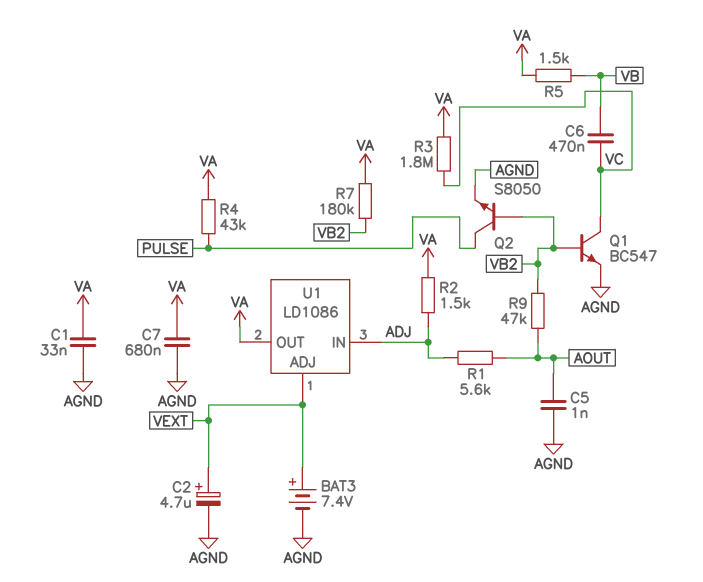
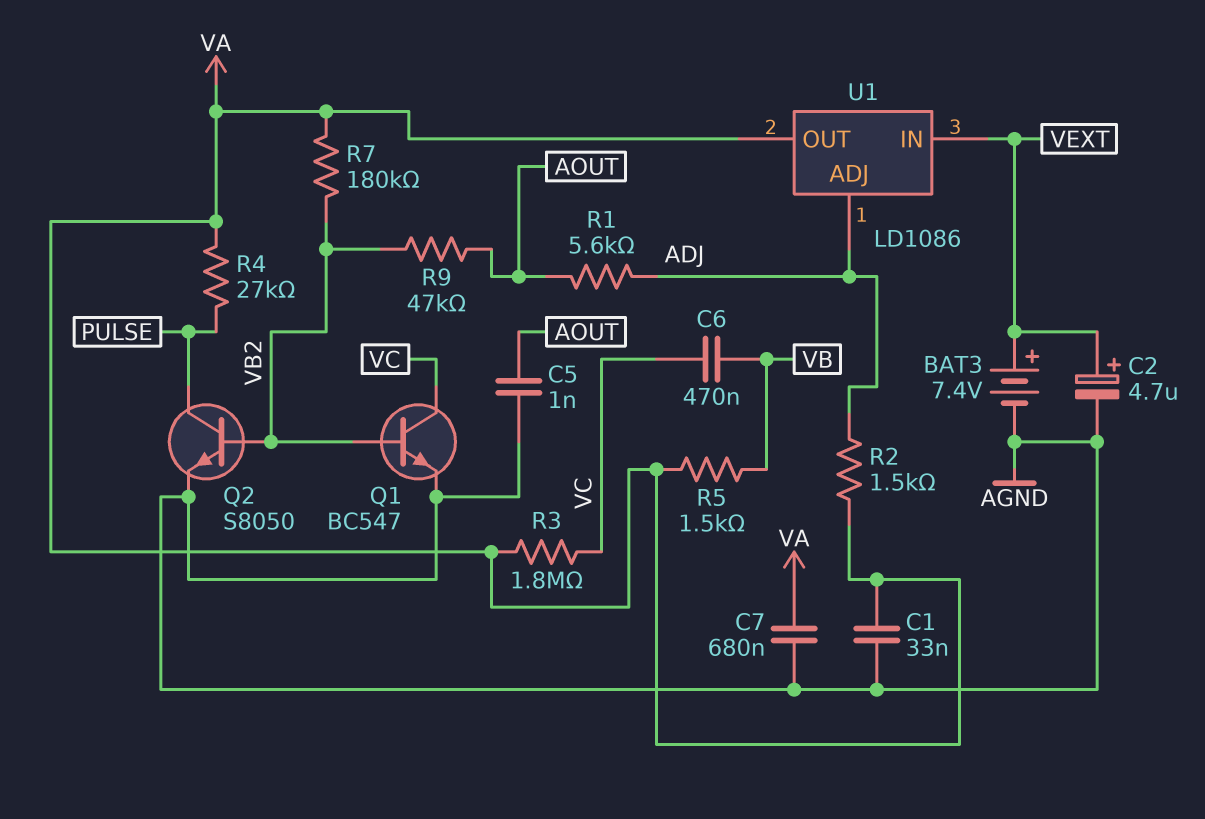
R4: 43k (PULSE, VA) -> 27k (PULSE, VA)
U1 pin ADJ: VEXT -> ADJ
U1 pin IN: ADJ -> VEXT

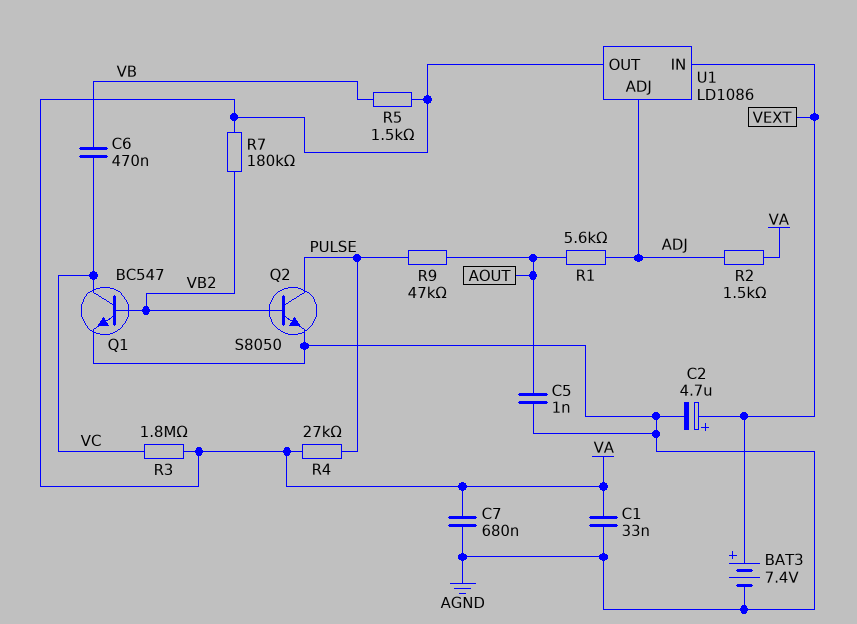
R9: 47k (AOUT, VB2) -> 47k (AOUT, PULSE)

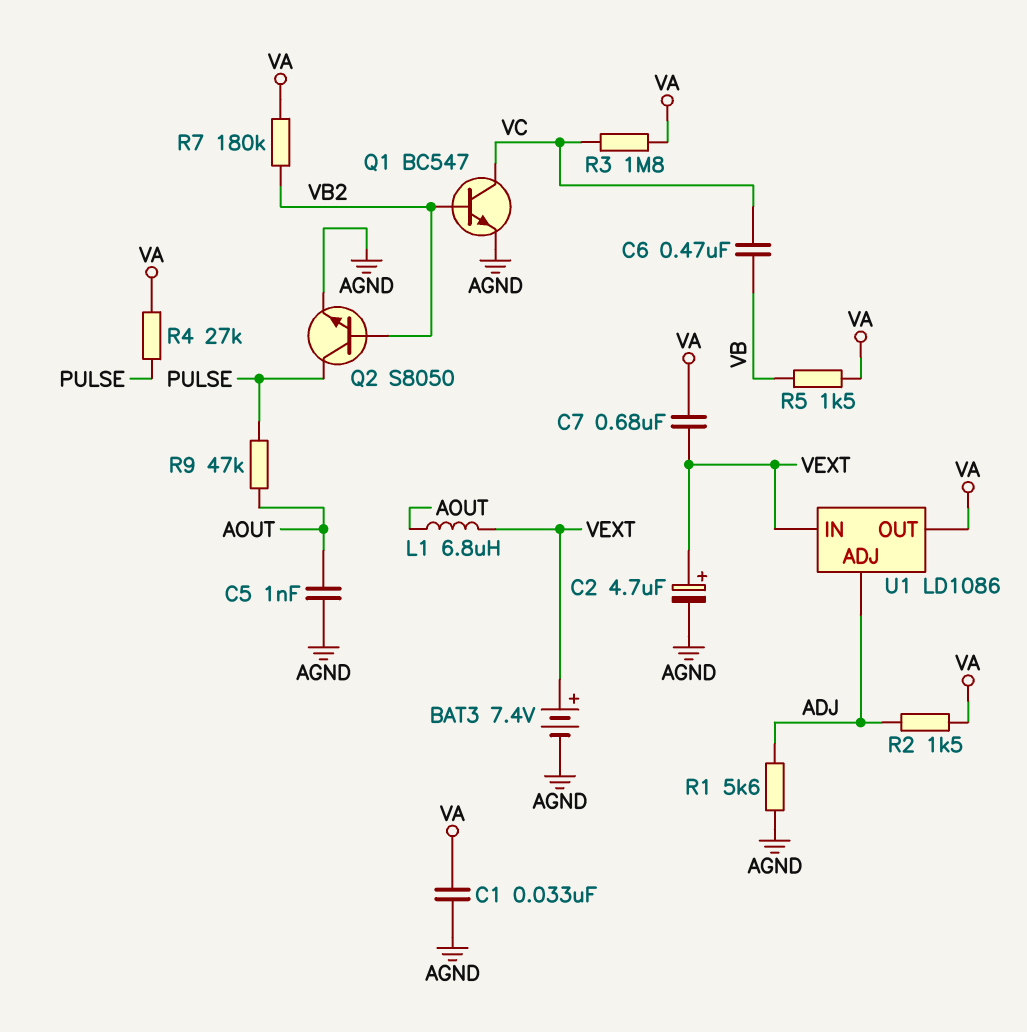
C7: 680nF (AGND, VA) -> 680nF (VA, VEXT)
L1: none -> 6.8uH (AOUT, VEXT)
R1: 5.6k (ADJ, AOUT) -> 5.6k (ADJ, AGND)

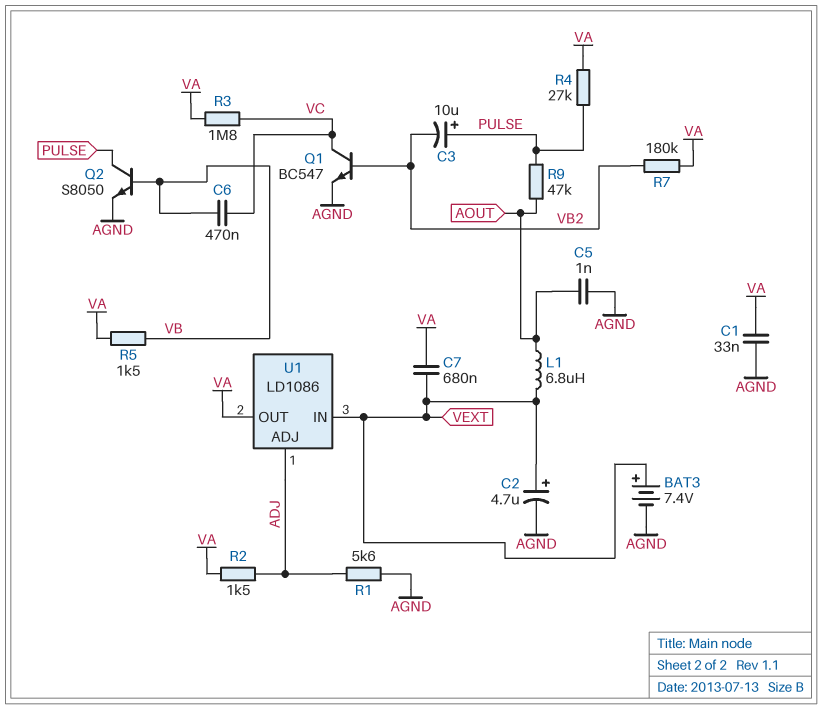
C3: none -> 10uF (plus PULSE, minus VB2)
Q2: NPN S8050 (B VB2, C PULSE, E AGND) -> NPN S8050 (B VB, C PULSE, E AGND)

